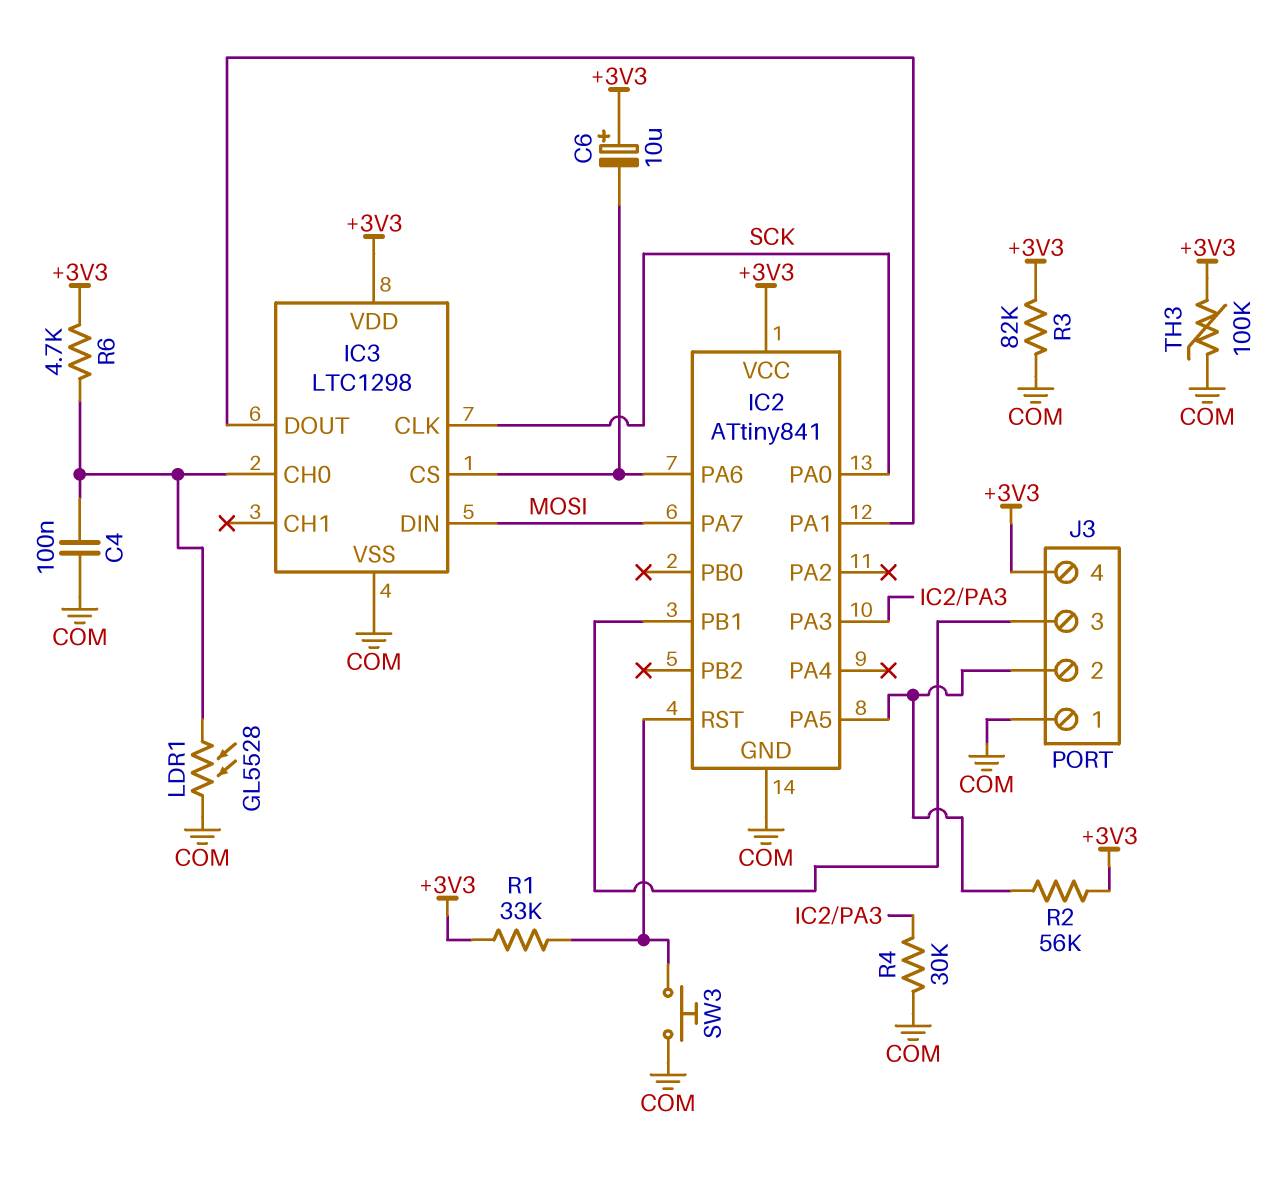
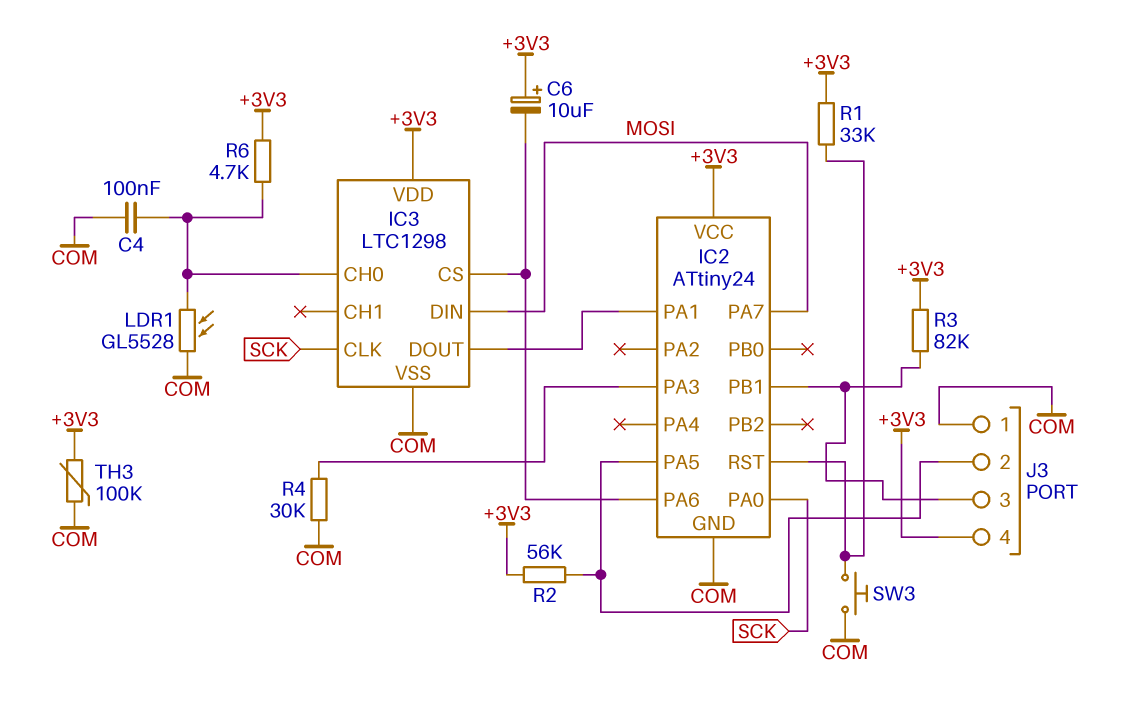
IC2: ATtiny841 -> ATtiny24
R3: 82k (+3V3, COM) -> 82k (+3V3, IC2/PB1)

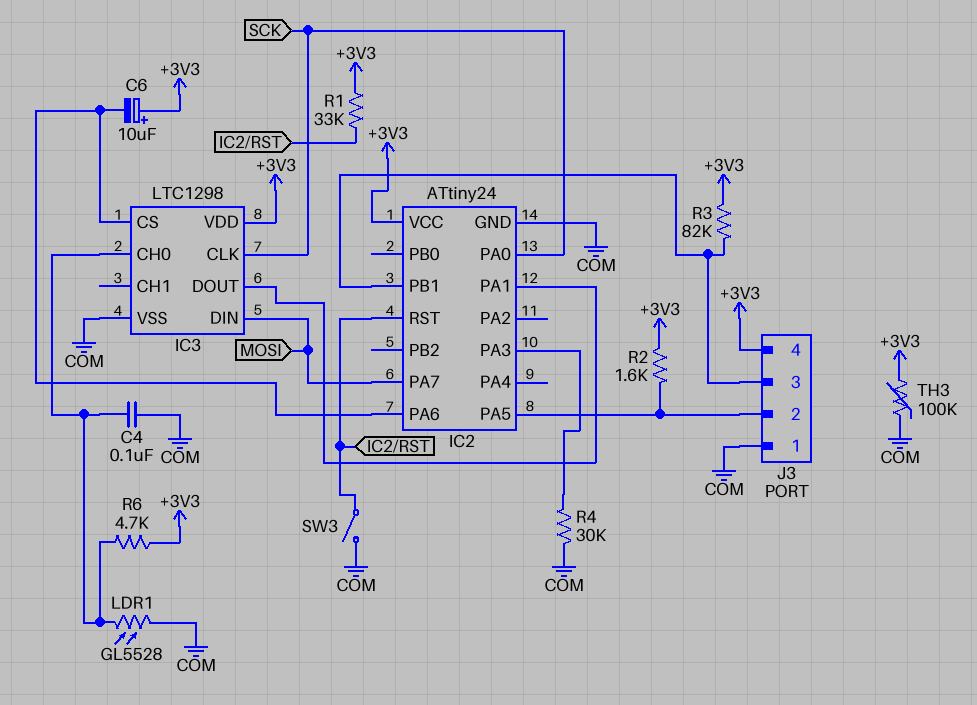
R2: 56k (+3V3, IC2/PA5) -> 1.6k (+3V3, IC2/PA5)
SW3: button (COM, IC2/RST) -> switch (COM, IC2/RST)

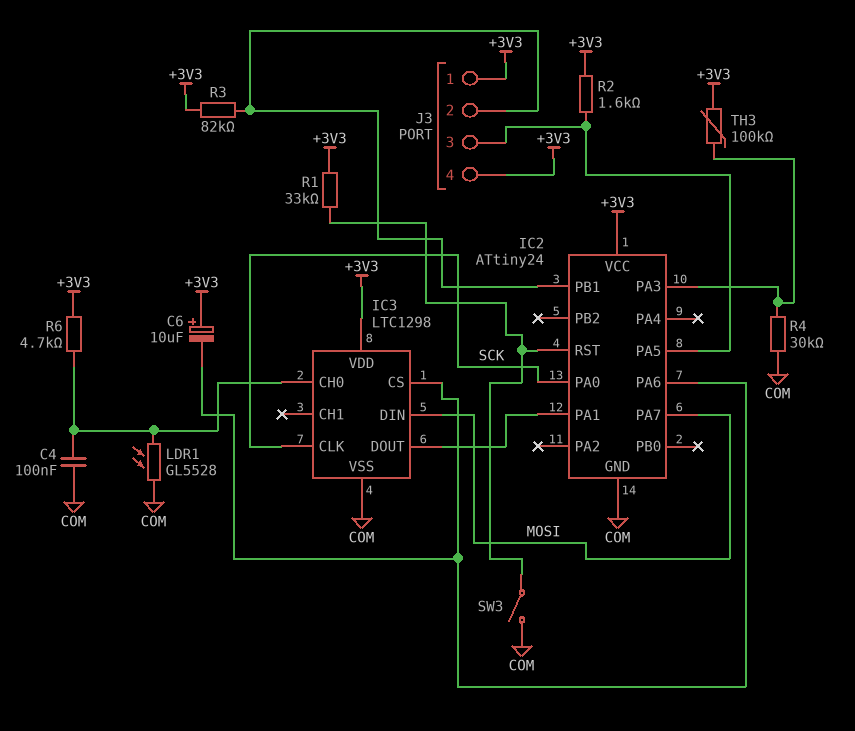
J3 pin 1: COM -> +3V3
J3 pin 2: IC2/PA5 -> IC2/PB1
J3 pin 3: IC2/PB1 -> IC2/PA5
TH3: 100k (+3V3, COM) -> 100k (+3V3, IC2/PA3)

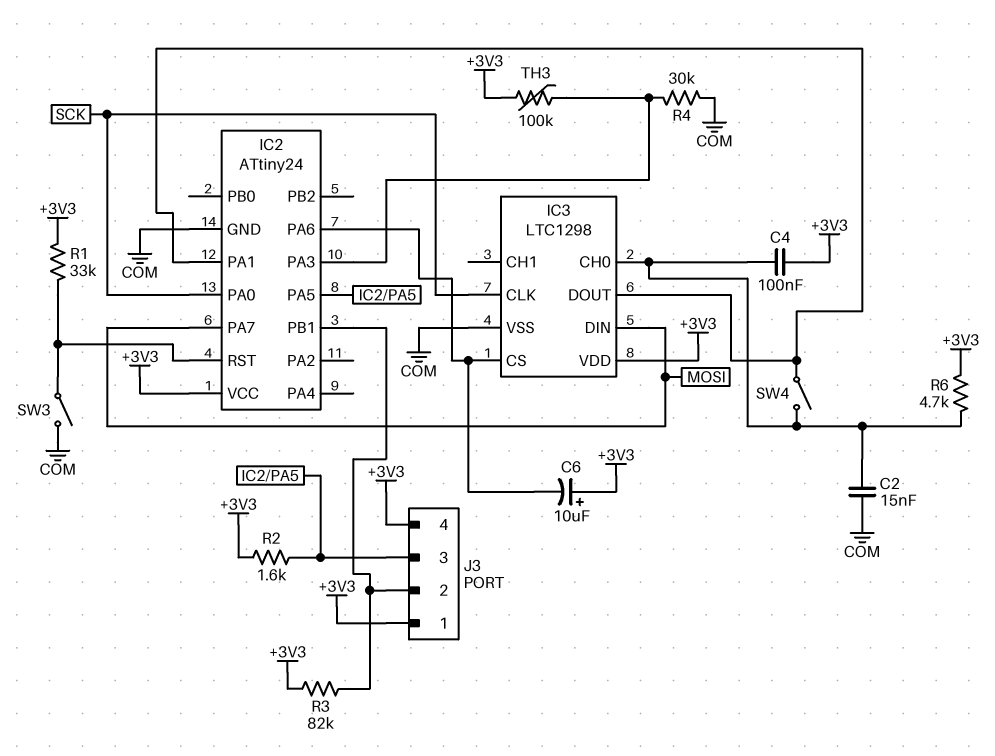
C2: none -> 15nF (COM, IC3/CH0)
C4: 100nF (COM, IC3/CH0) -> 100nF (+3V3, IC3/CH0)
LDR1: GL5528 (COM, IC3/CH0) -> none
SW4: none -> switch (IC2/PA1, IC3/CH0)

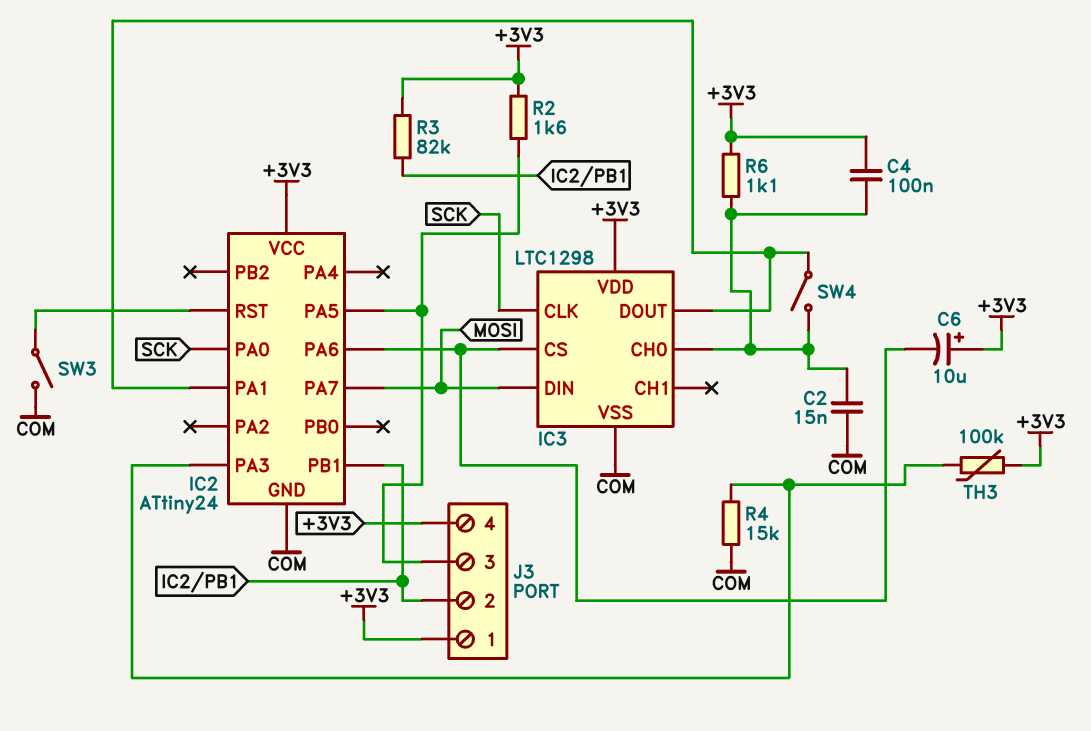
R1: 33k (+3V3, IC2/RST) -> none
R4: 30k (COM, IC2/PA3) -> 15k (COM, IC2/PA3)
R6: 4.7k (+3V3, IC3/CH0) -> 1.1k (+3V3, IC3/CH0)

